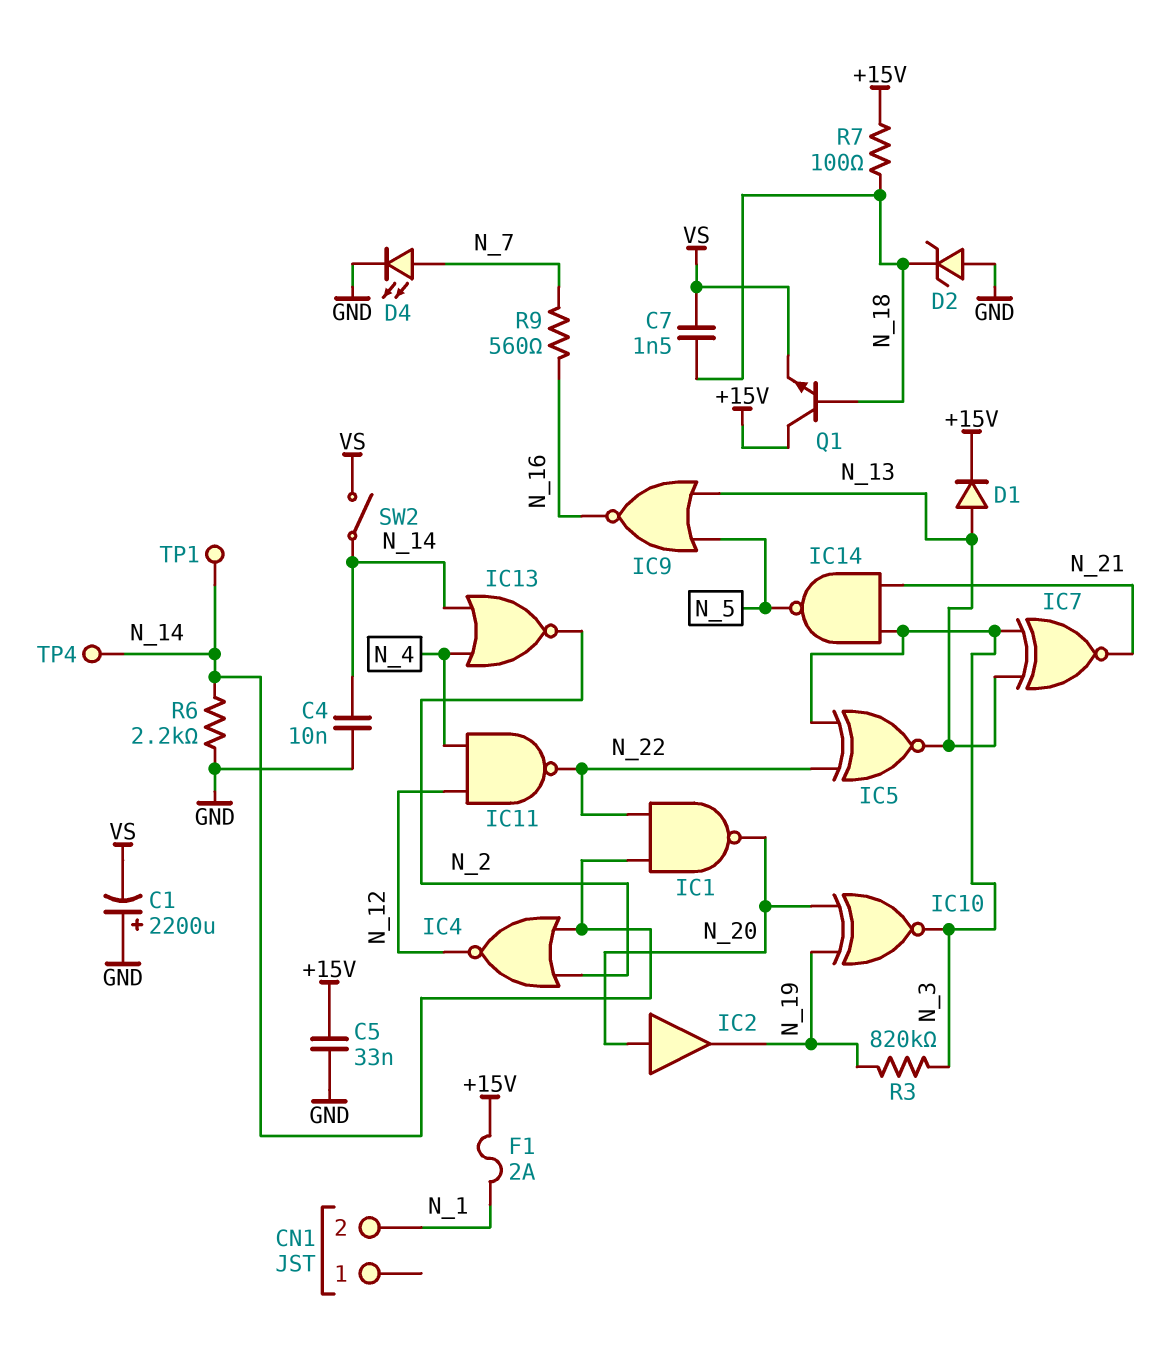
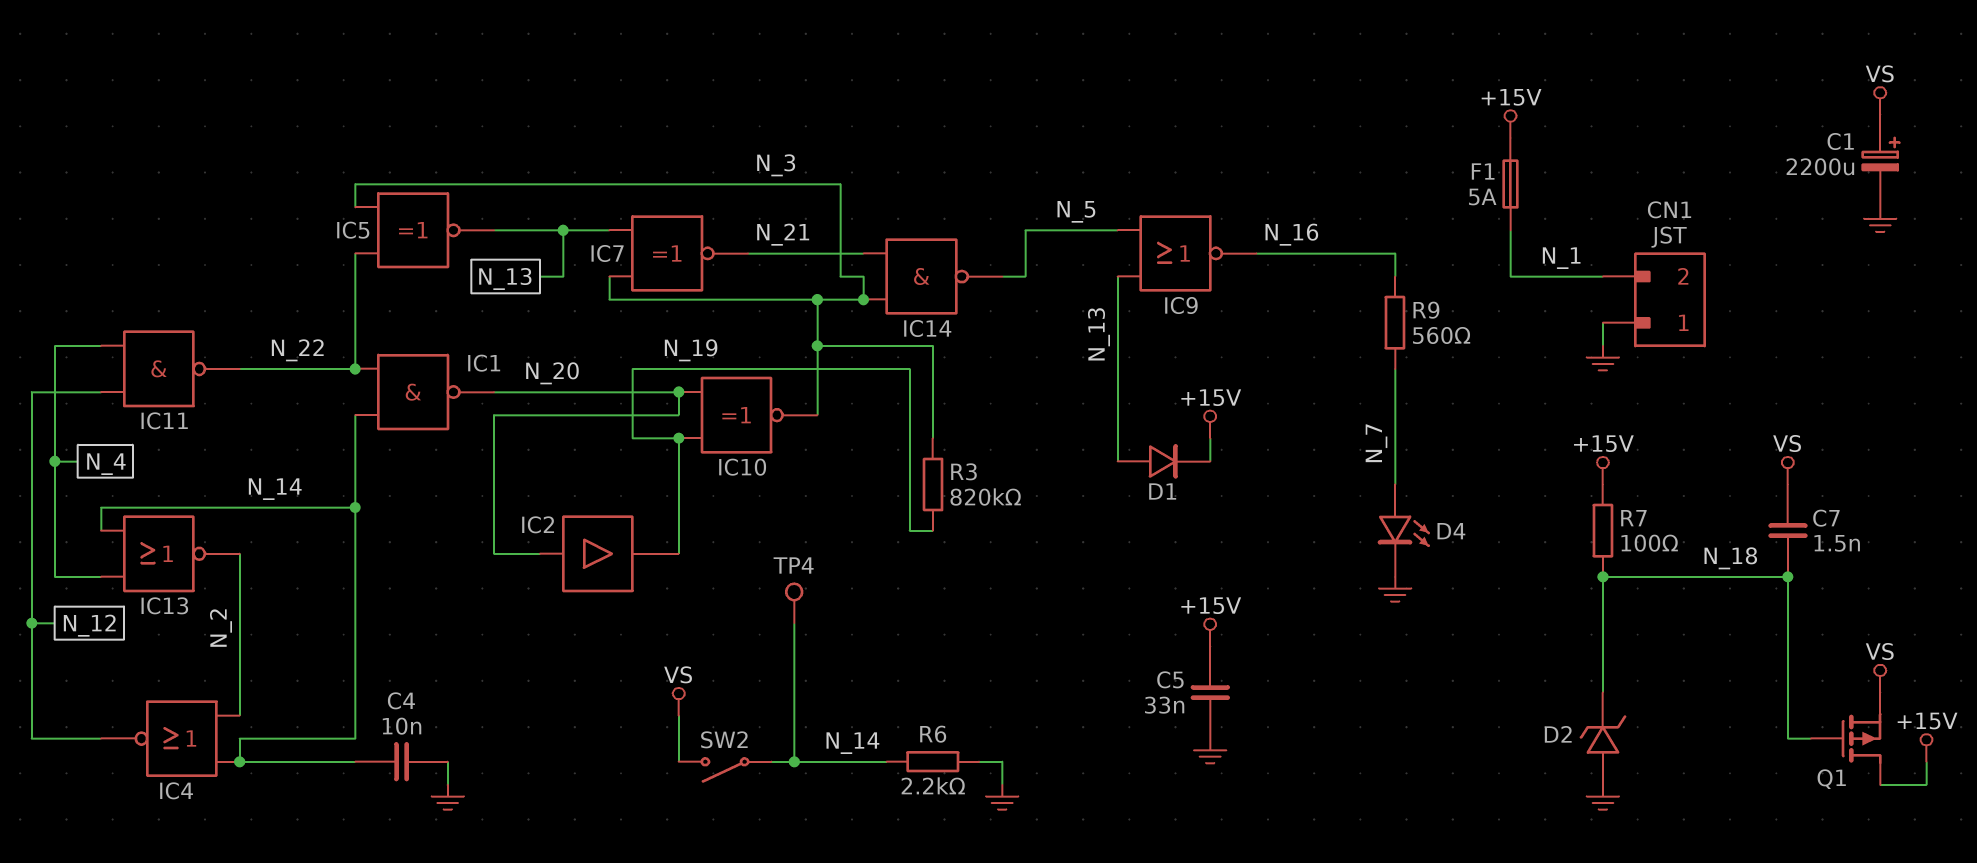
C1: 2200uF (plus GND, minus VS) -> 2200uF (plus VS, minus GND)
CN1 pin 1: none -> GND
F1: 2A (+15V, N_1) -> 5A (+15V, N_1)
Q1: NPN (B N_18, C +15V, E VS) -> PMOS (G N_18, D +15V, S VS)
TP1: test point (N_14) -> none

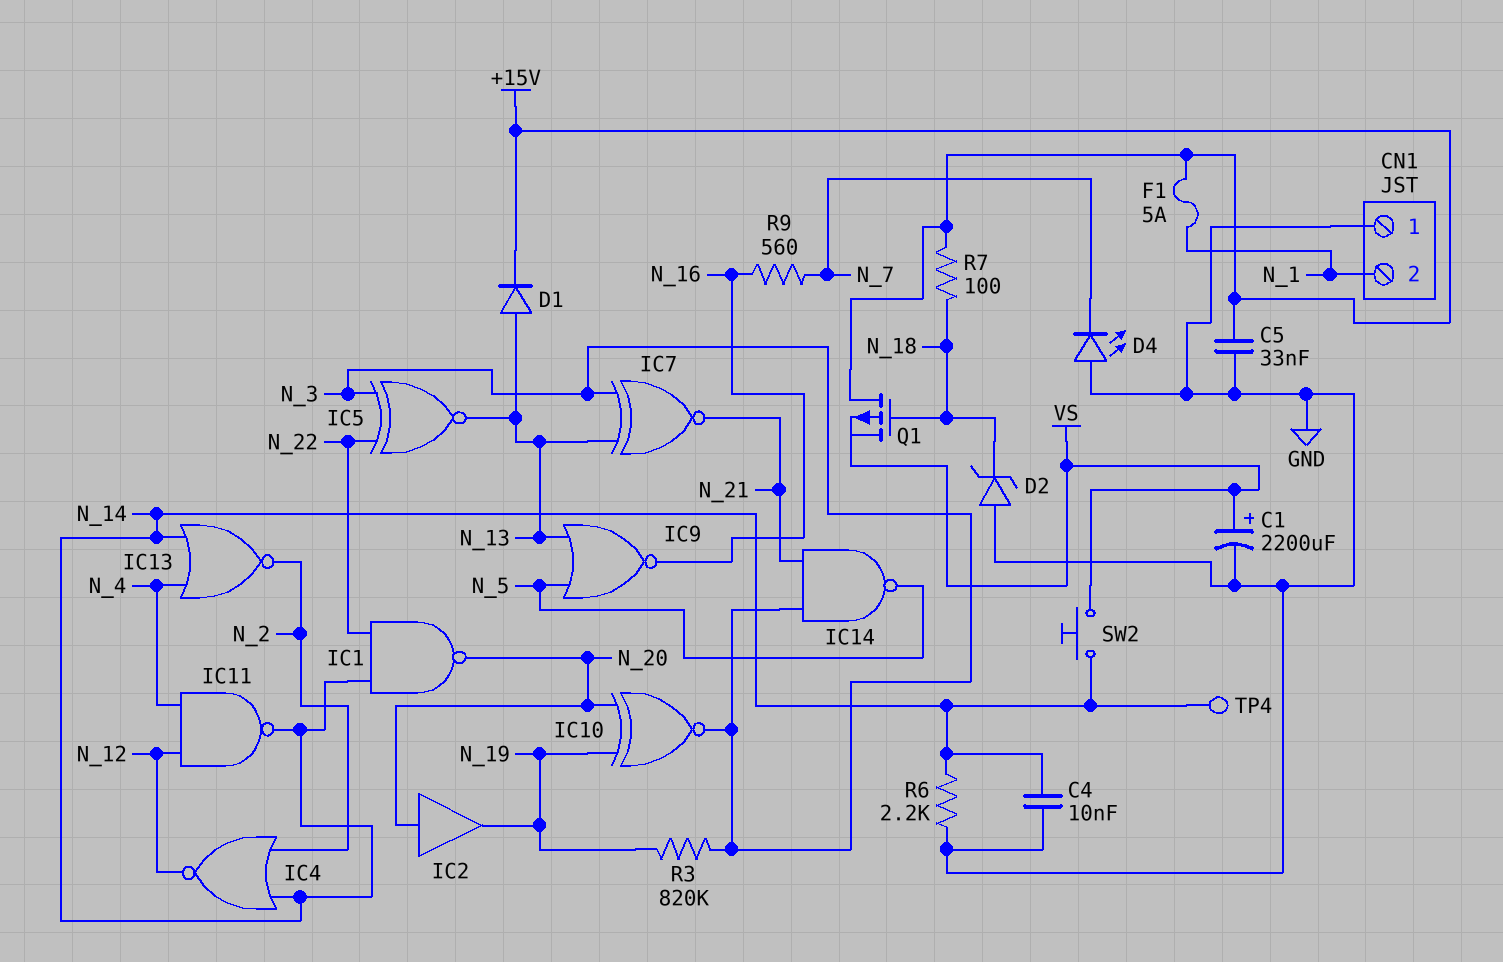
C7: 1.5nF (N_18, VS) -> none
D4: LED (A N_7, K GND) -> LED (A GND, K N_7)
IC11: NAND (in N_4, in N_12, out N_22) -> NAND (in N_4, in N_12, out N_14)
SW2: switch (N_14, VS) -> button (N_14, VS)

